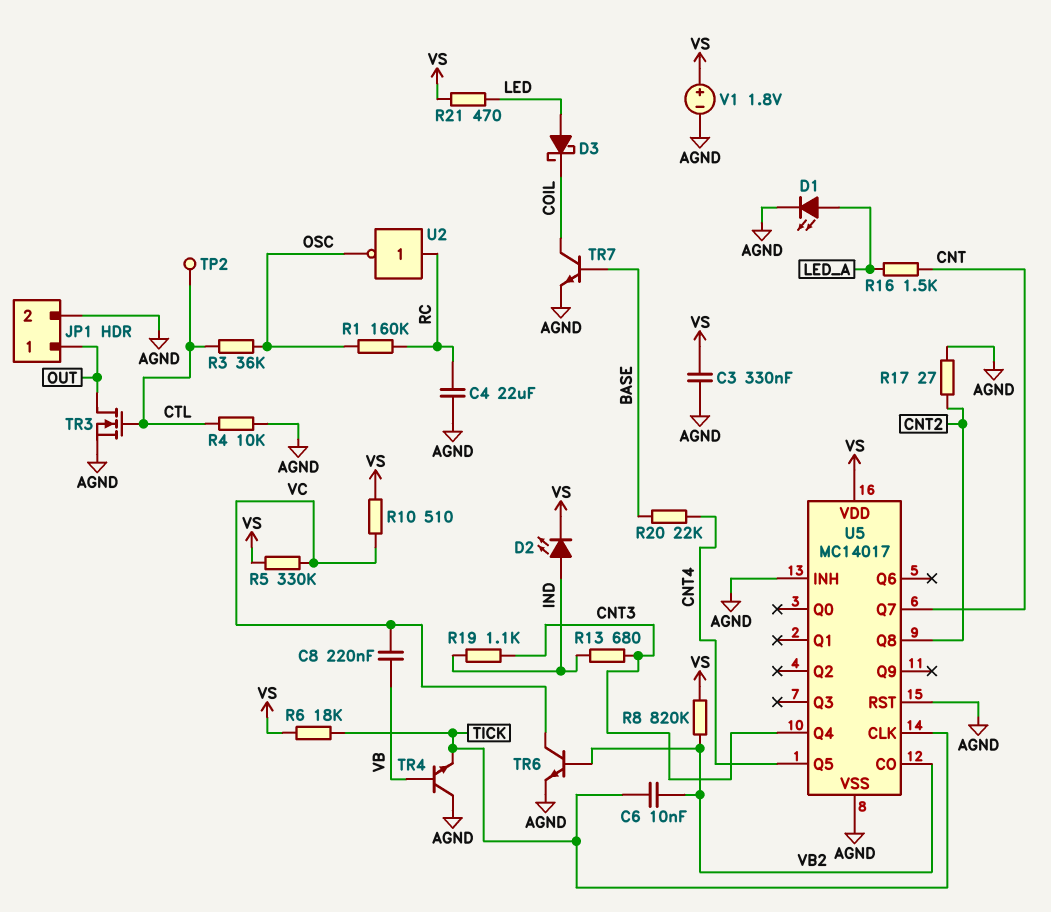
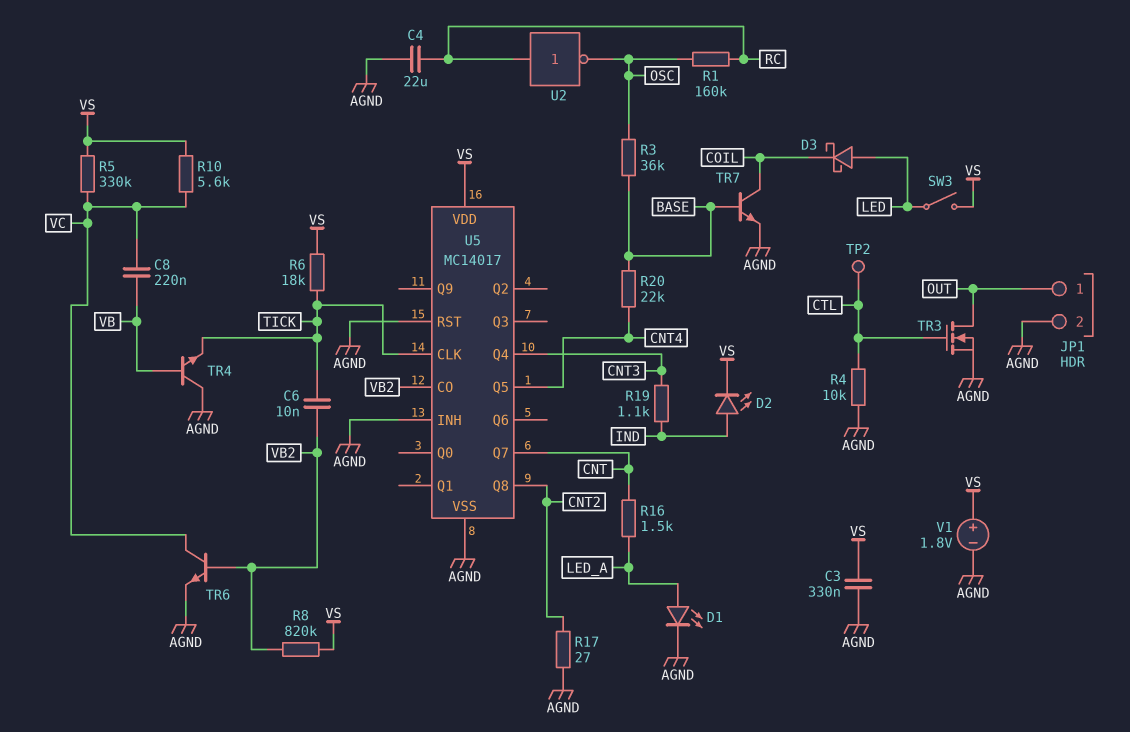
R3: 36k (CTL, OSC) -> 36k (BASE, OSC)
R10: 510 (VC, VS) -> 5.6k (VC, VS)
R13: 680 (CNT3, IND) -> none
R21: 470 (LED, VS) -> none
SW3: none -> switch (LED, VS)

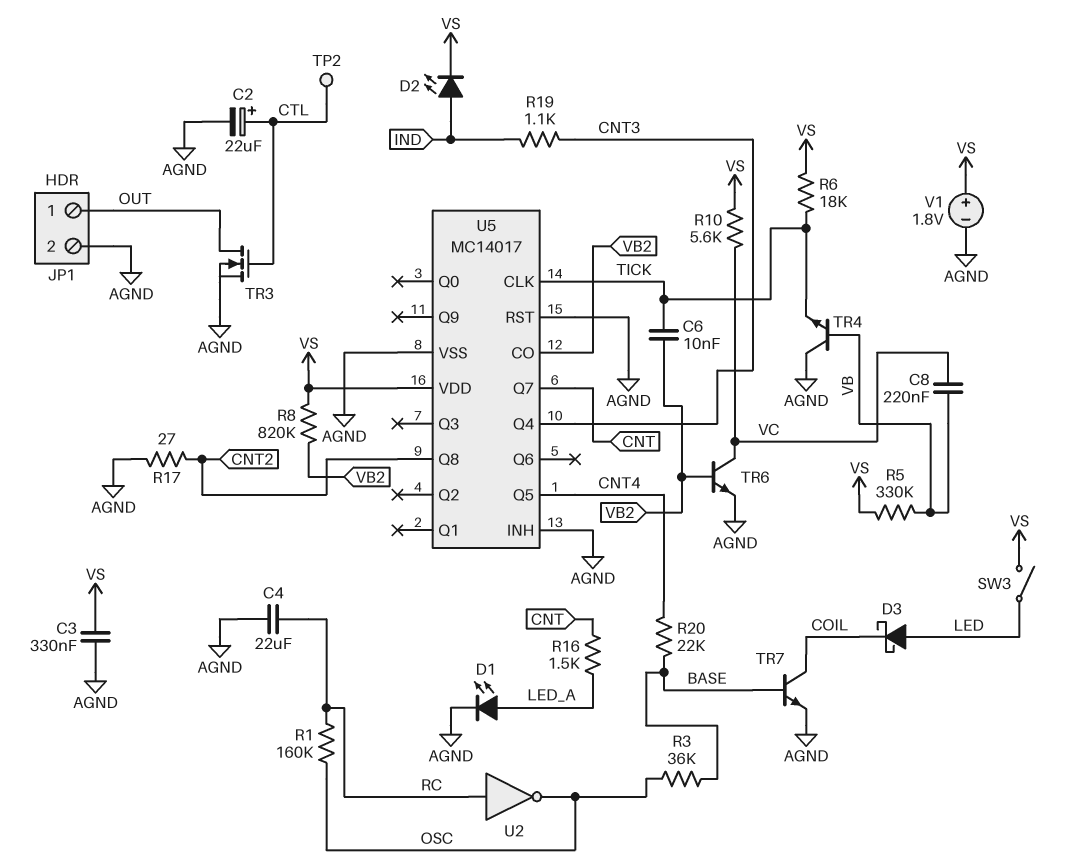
C2: none -> 22uF (plus CTL, minus AGND)
R4: 10k (AGND, CTL) -> none
R5: 330k (VC, VS) -> 330k (VB, VS)

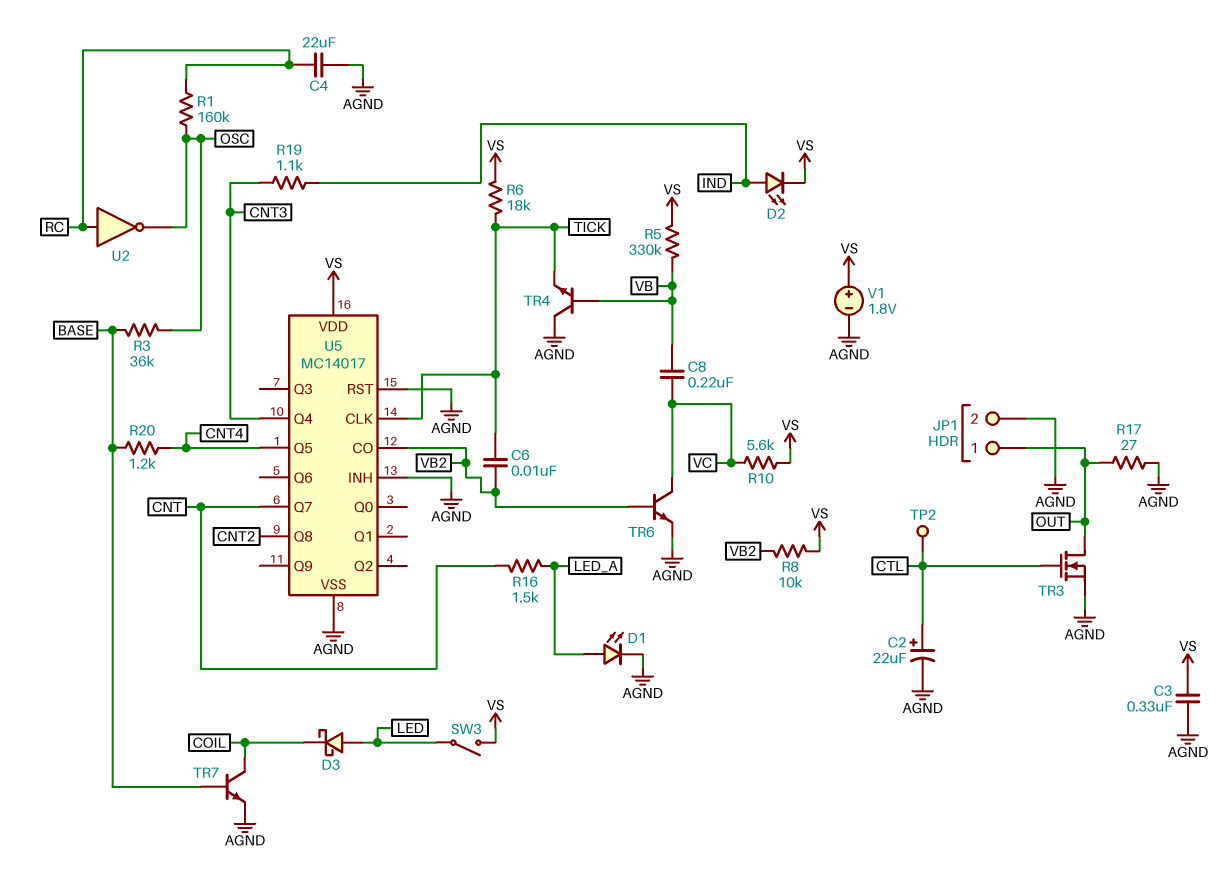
R8: 820k (VB2, VS) -> 10k (VB2, VS)
R17: 27 (AGND, CNT2) -> 27 (AGND, OUT)
R20: 22k (BASE, CNT4) -> 1.2k (BASE, CNT4)

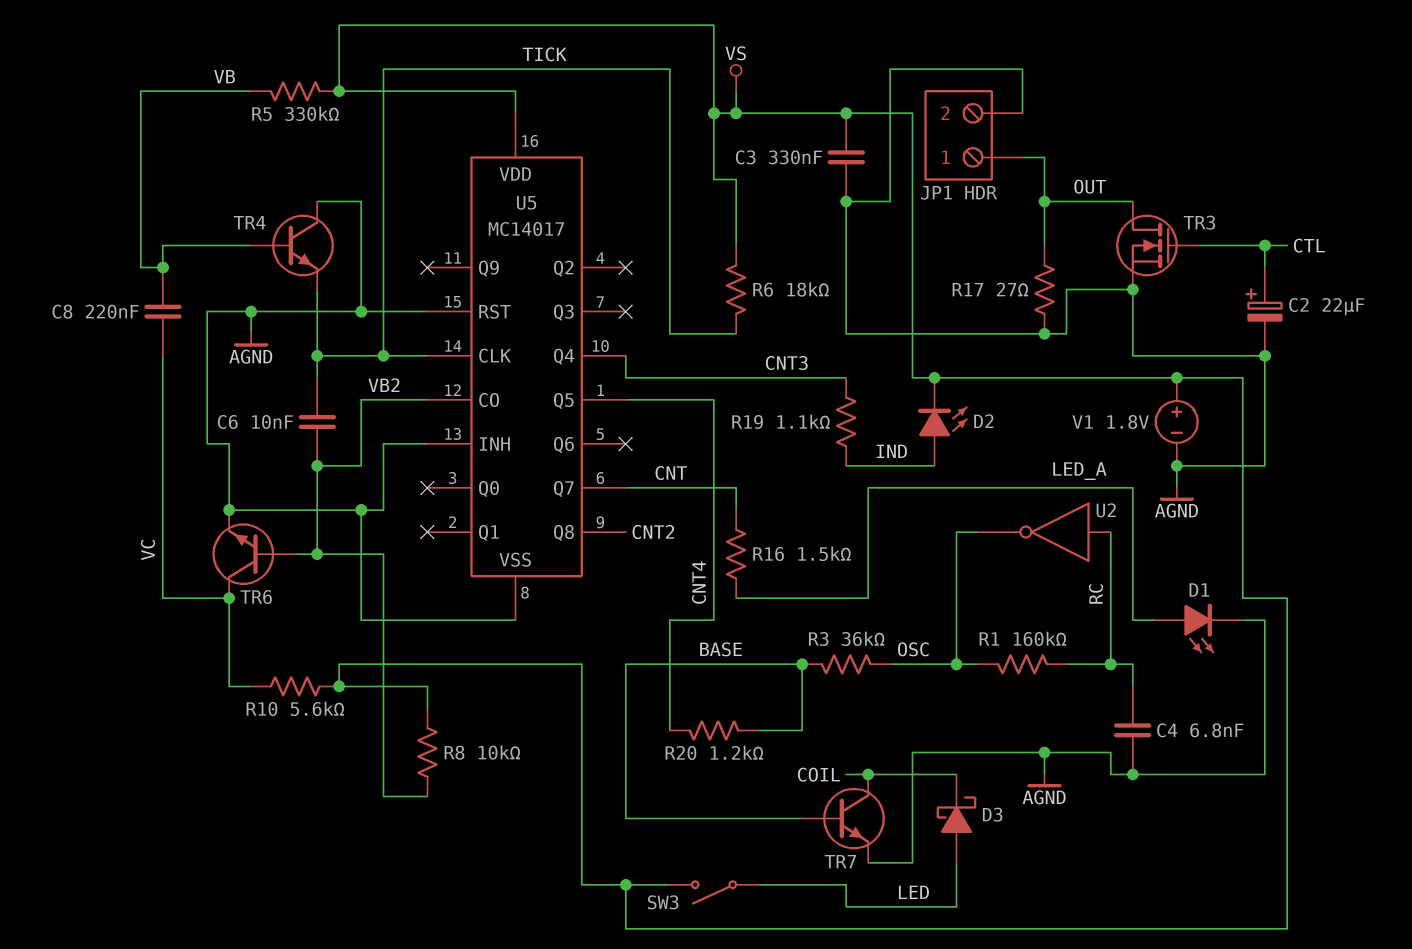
C4: 22uF (AGND, RC) -> 6.8nF (AGND, RC)
TP2: test point (CTL) -> none

